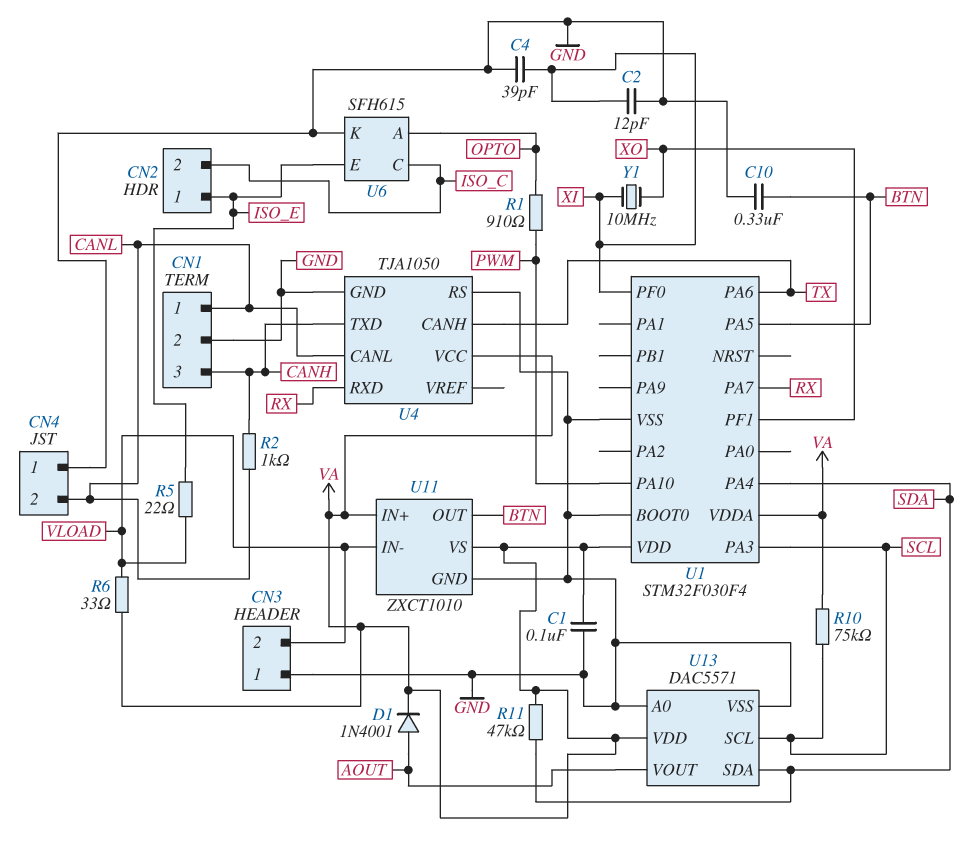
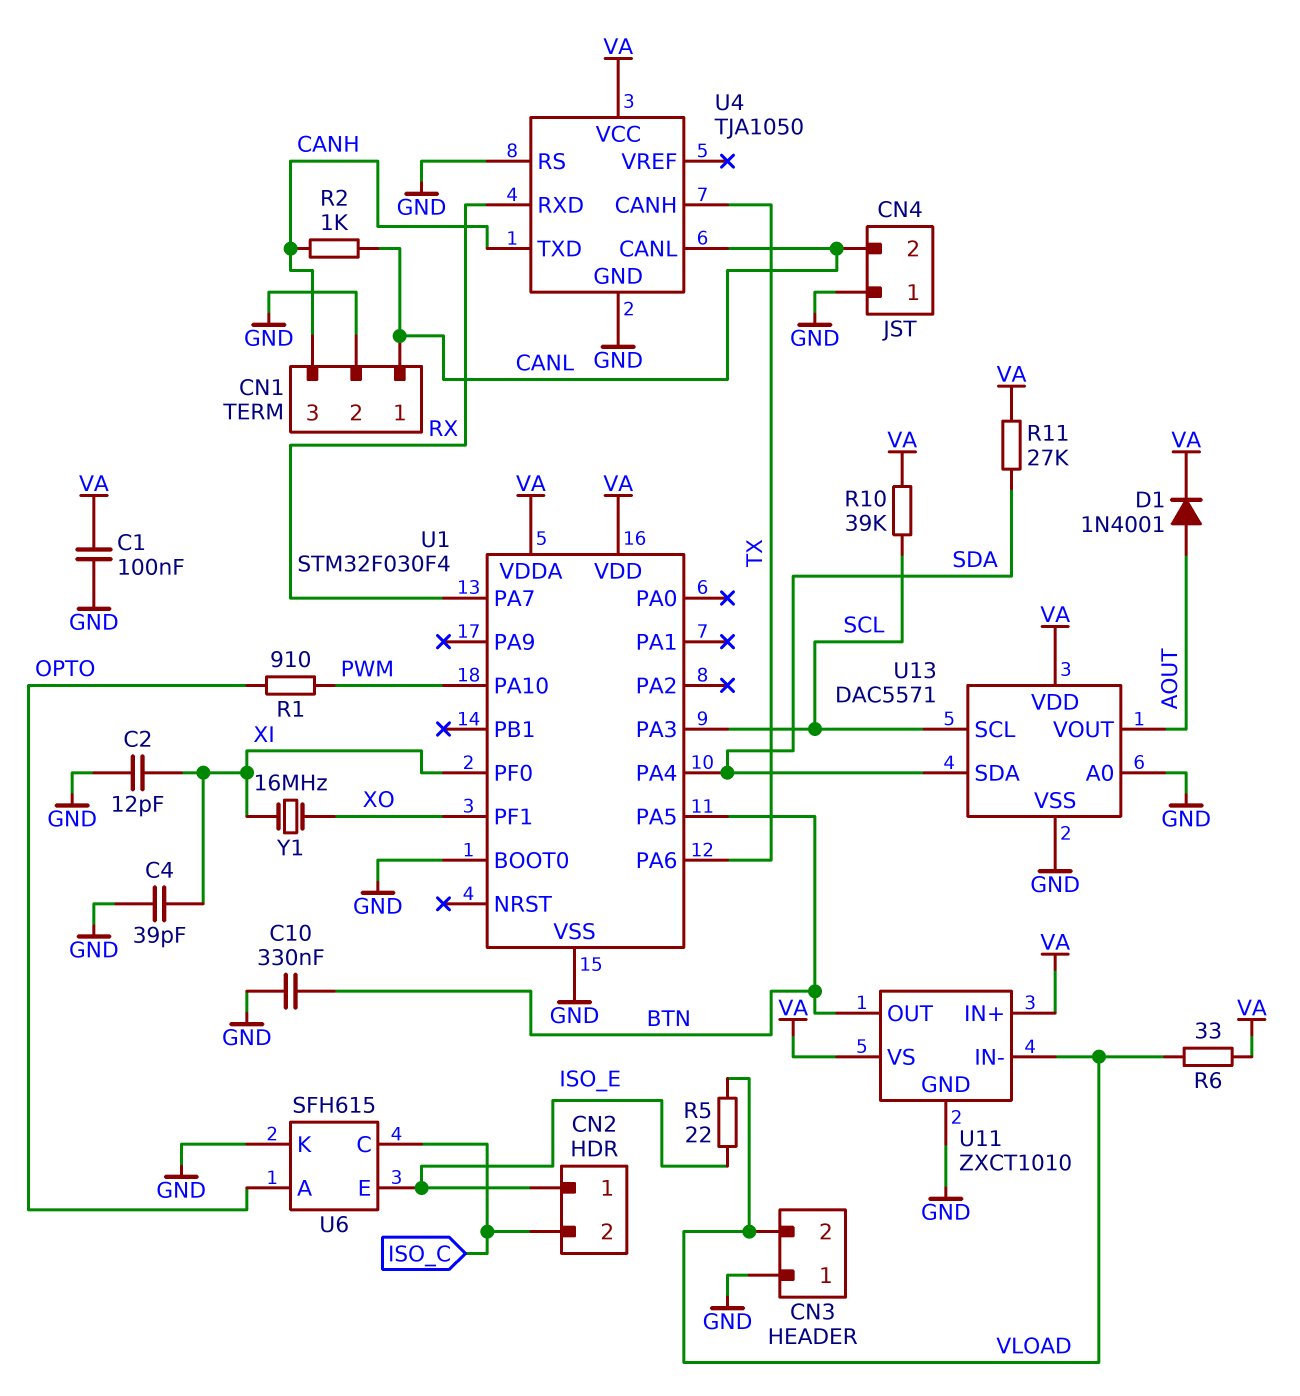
R10: 75k (SCL, VA) -> 39k (SCL, VA)
R11: 47k (SDA, VA) -> 27k (SDA, VA)
Y1: 10MHz (XI, XO) -> 16MHz (XI, XO)

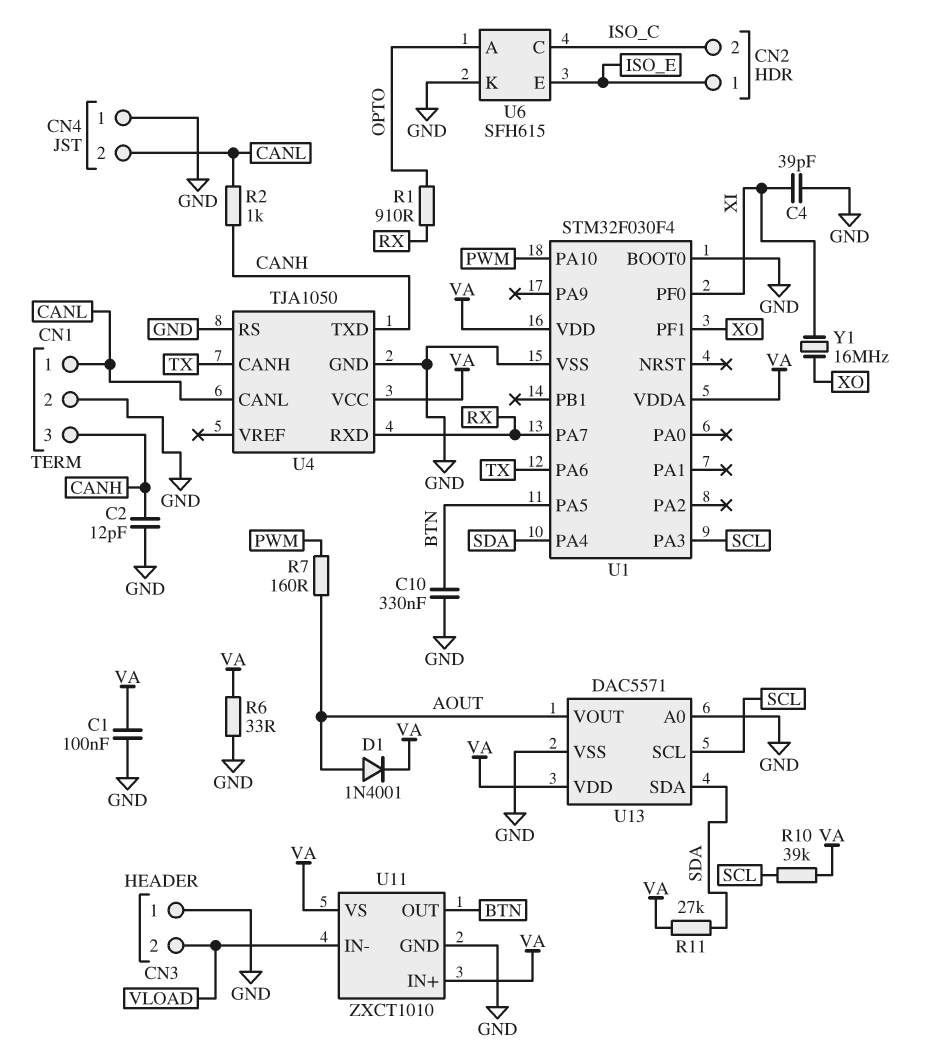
C2: 12pF (GND, XI) -> 12pF (CANH, GND)
R1: 910 (OPTO, PWM) -> 910 (OPTO, RX)
R5: 22 (ISO_E, VLOAD) -> none
R6: 33 (VA, VLOAD) -> 33 (GND, VA)
R7: none -> 160 (AOUT, PWM)

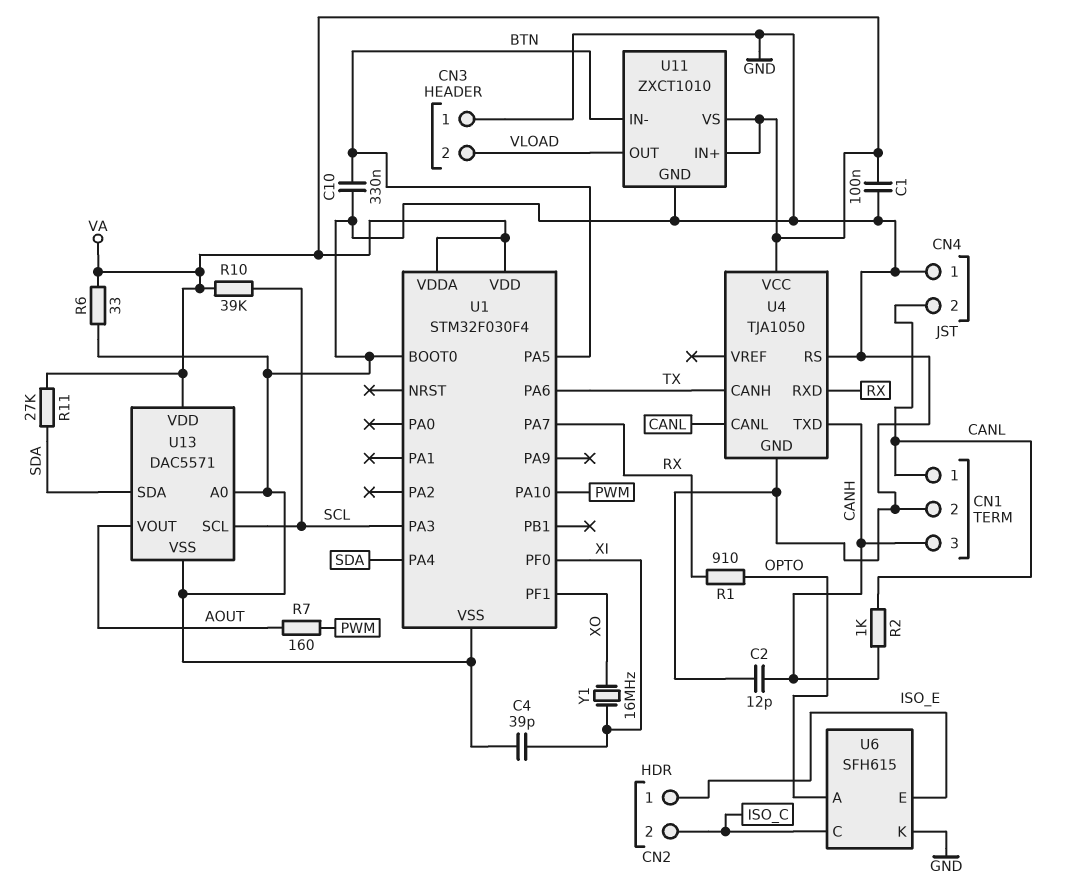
D1: diode 1N4001 (A AOUT, K VA) -> none
U11 pin IN-: VLOAD -> BTN
U11 pin OUT: BTN -> VLOAD

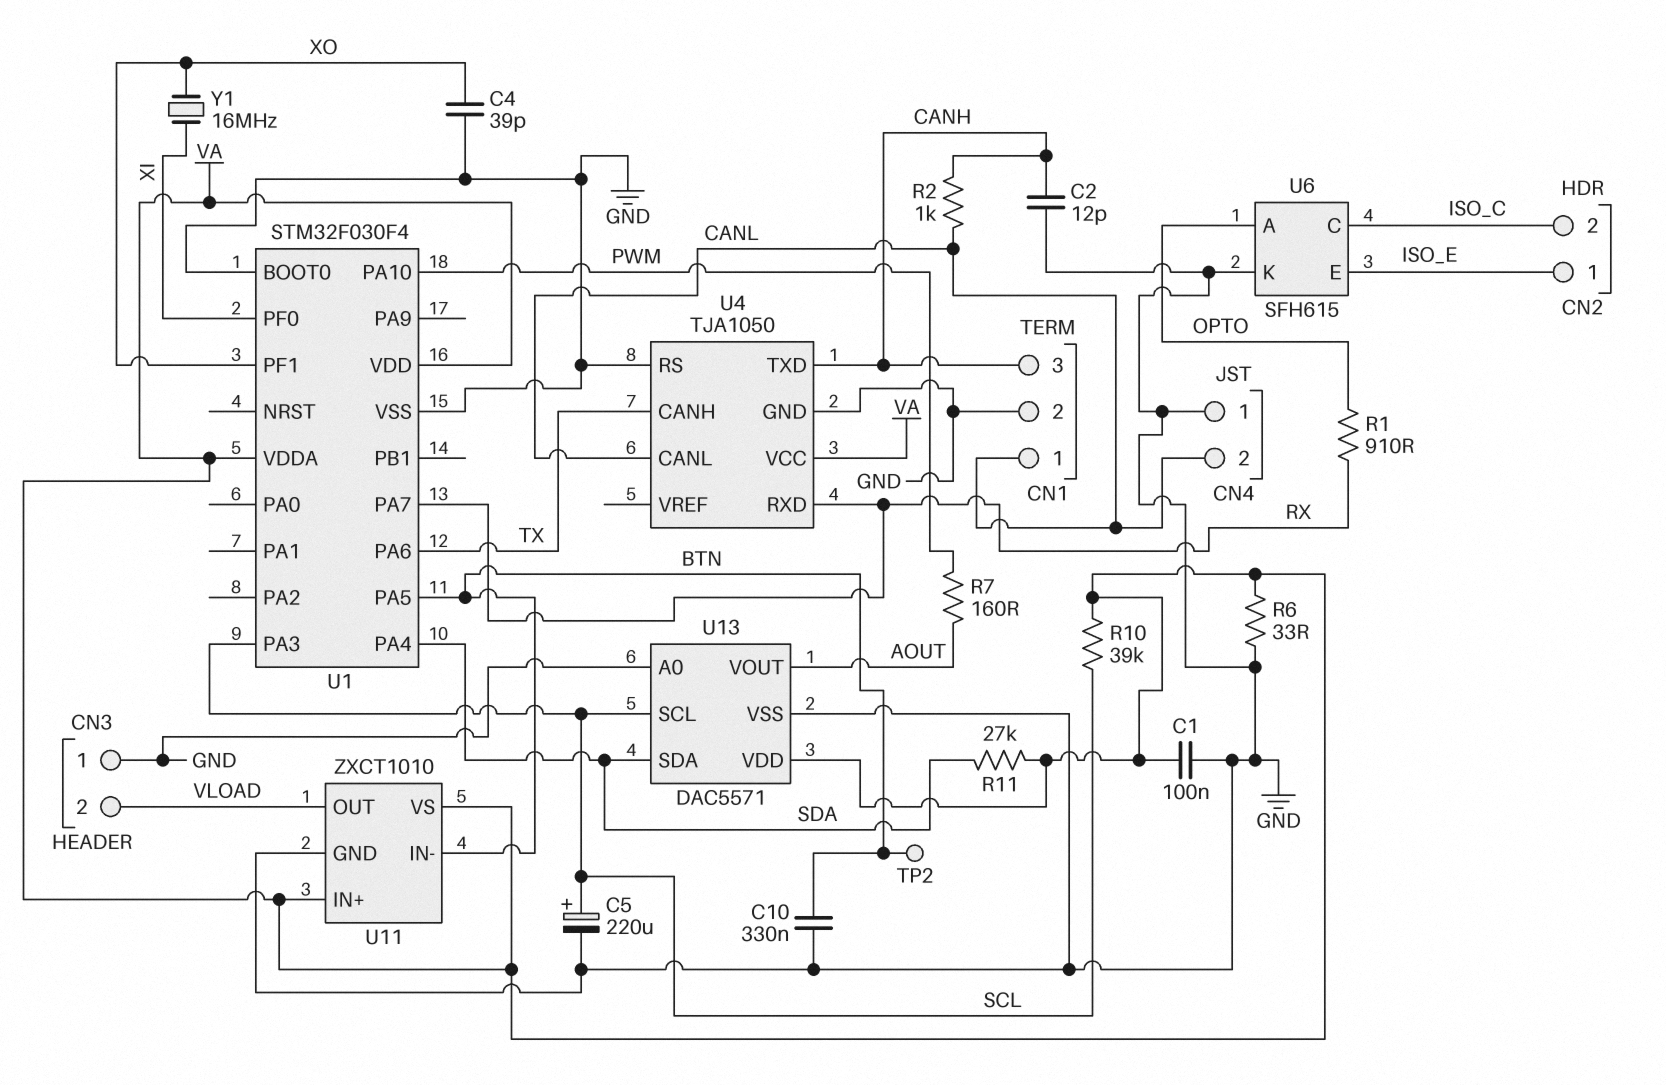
C4: 39pF (GND, XI) -> 39pF (GND, XO)
C5: none -> 220uF (plus SCL, minus GND)
TP2: none -> test point (BTN)

